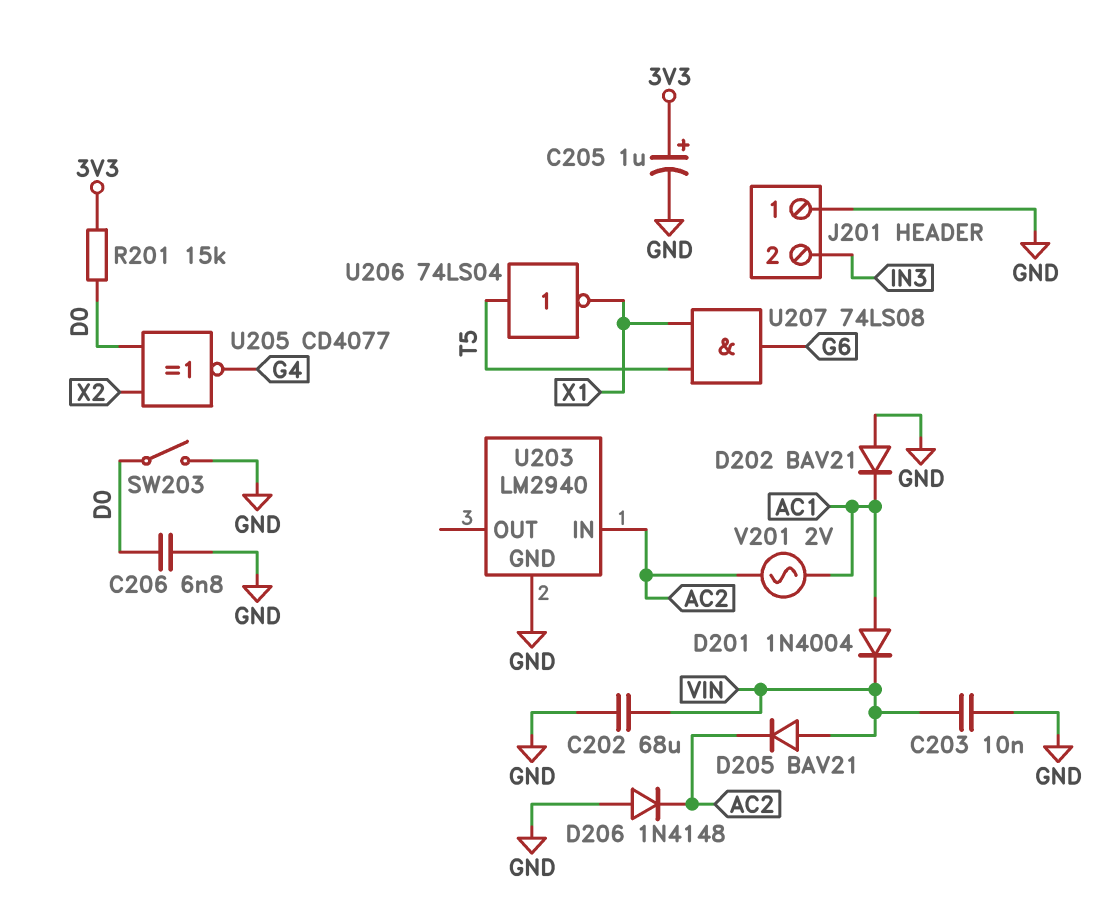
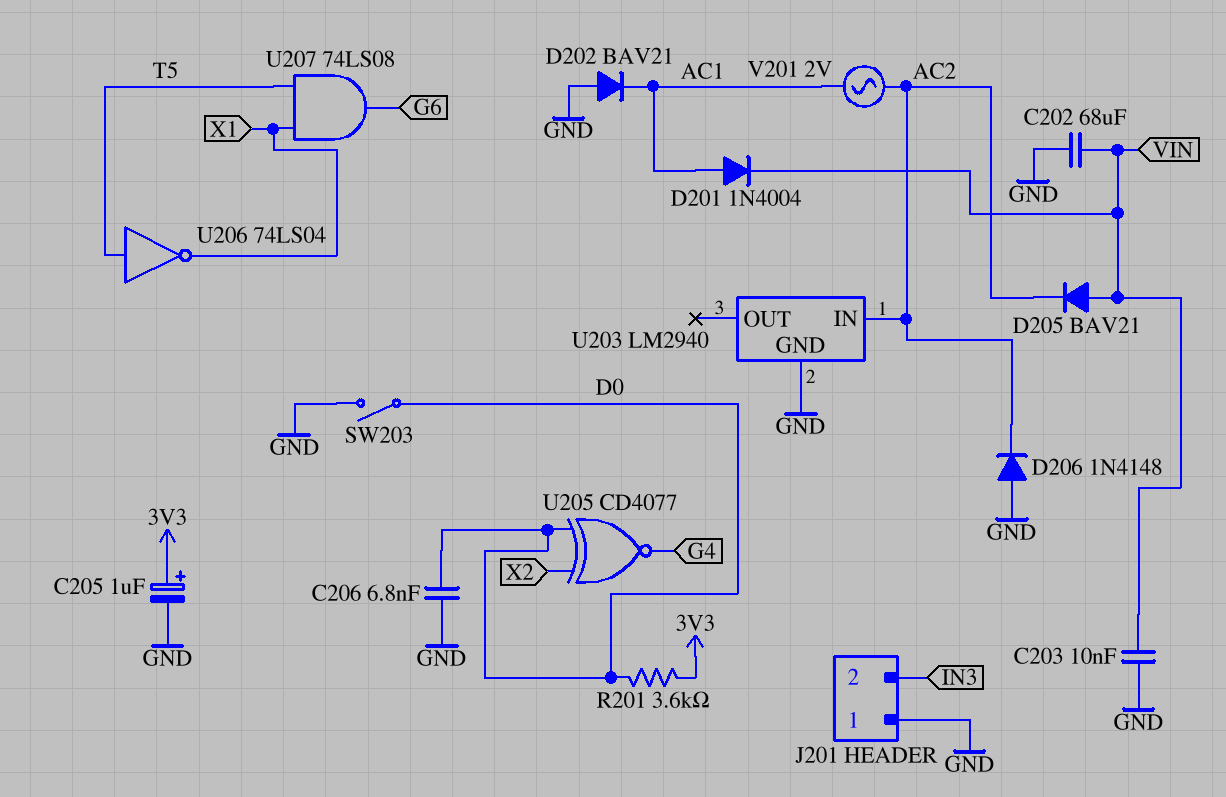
R201: 15k (3V3, D0) -> 3.6k (3V3, D0)

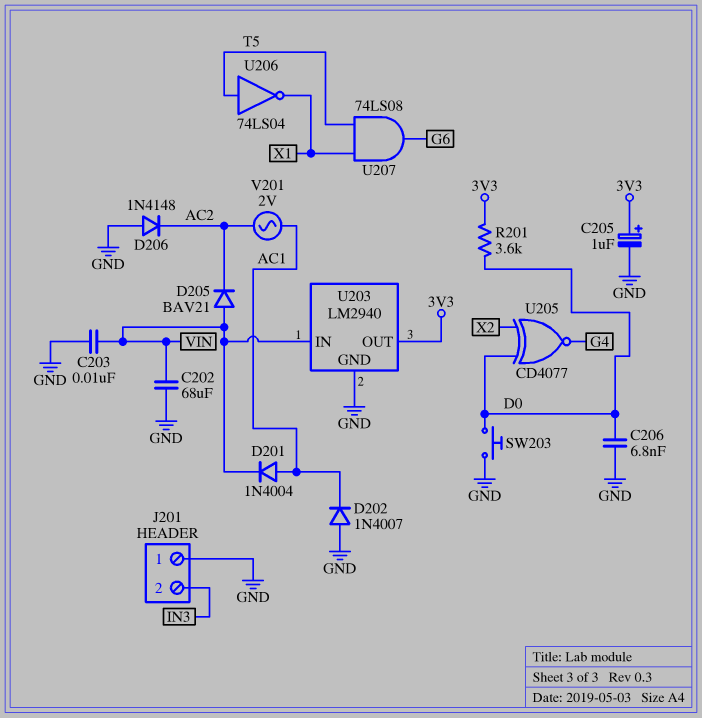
D202: diode BAV21 (A GND, K AC1) -> diode 1N4007 (A GND, K AC1)
SW203: switch (D0, GND) -> button (D0, GND)
U203 pin IN: AC2 -> VIN
U203 pin OUT: none -> 3V3

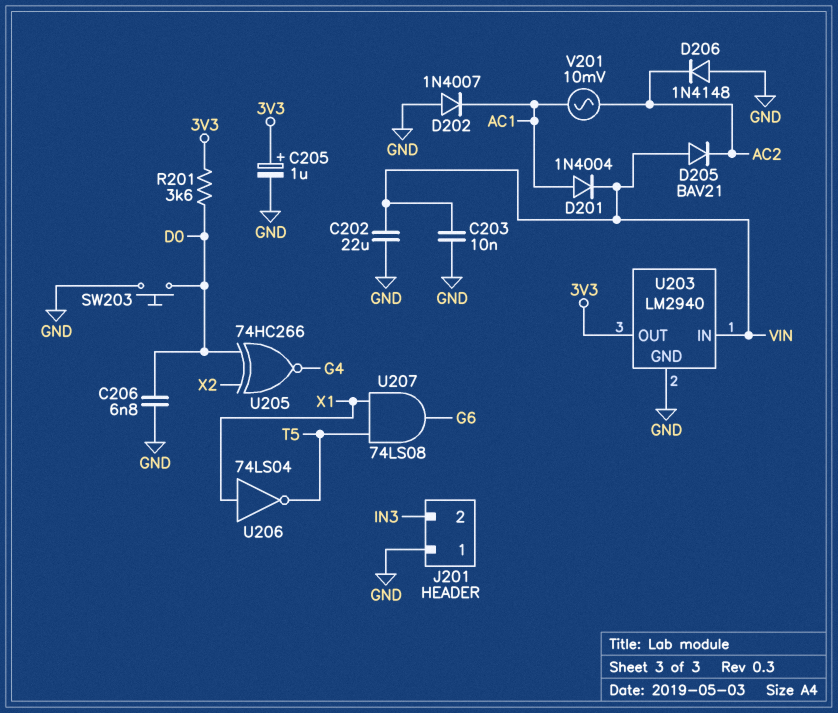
C202: 68uF (GND, VIN) -> 22uF (GND, VIN)
U205: XNOR CD4077 (in D0, in X2, out G4) -> XNOR 74HC266 (in D0, in X2, out G4)
U206: NOT 74LS04 (in T5, out X1) -> NOT 74LS04 (in X1, out T5)
V201: AC 2V (AC1, AC2) -> AC 10mV (AC1, AC2)

